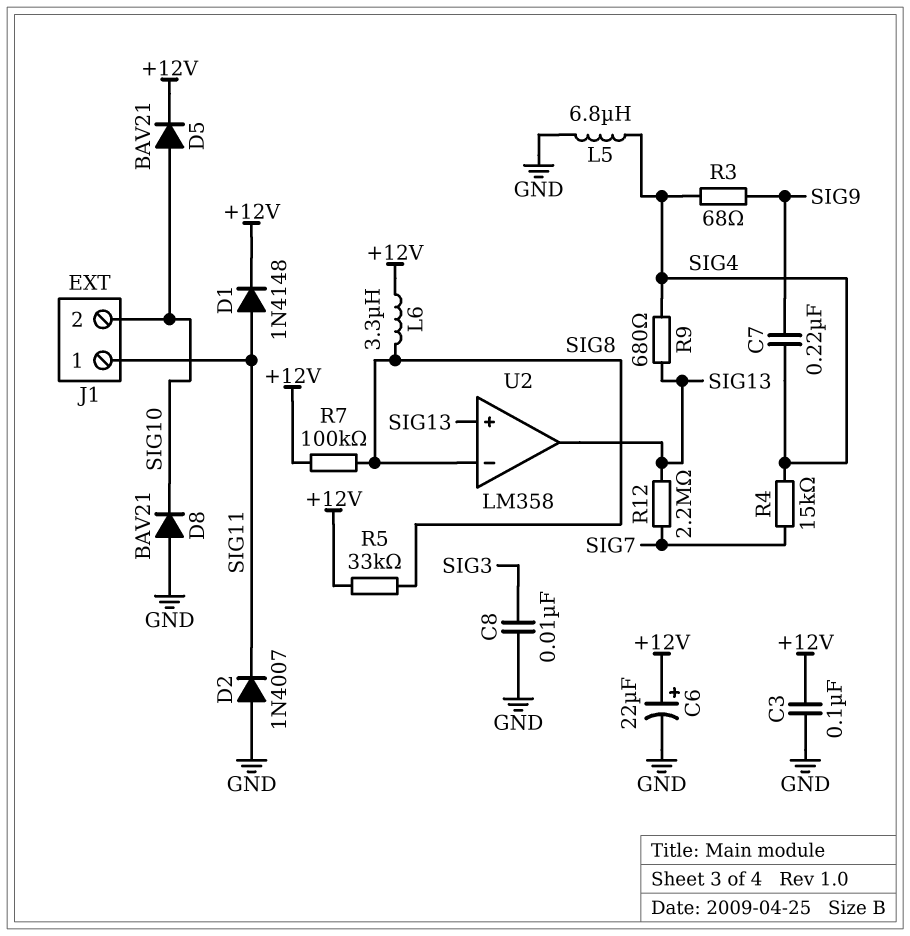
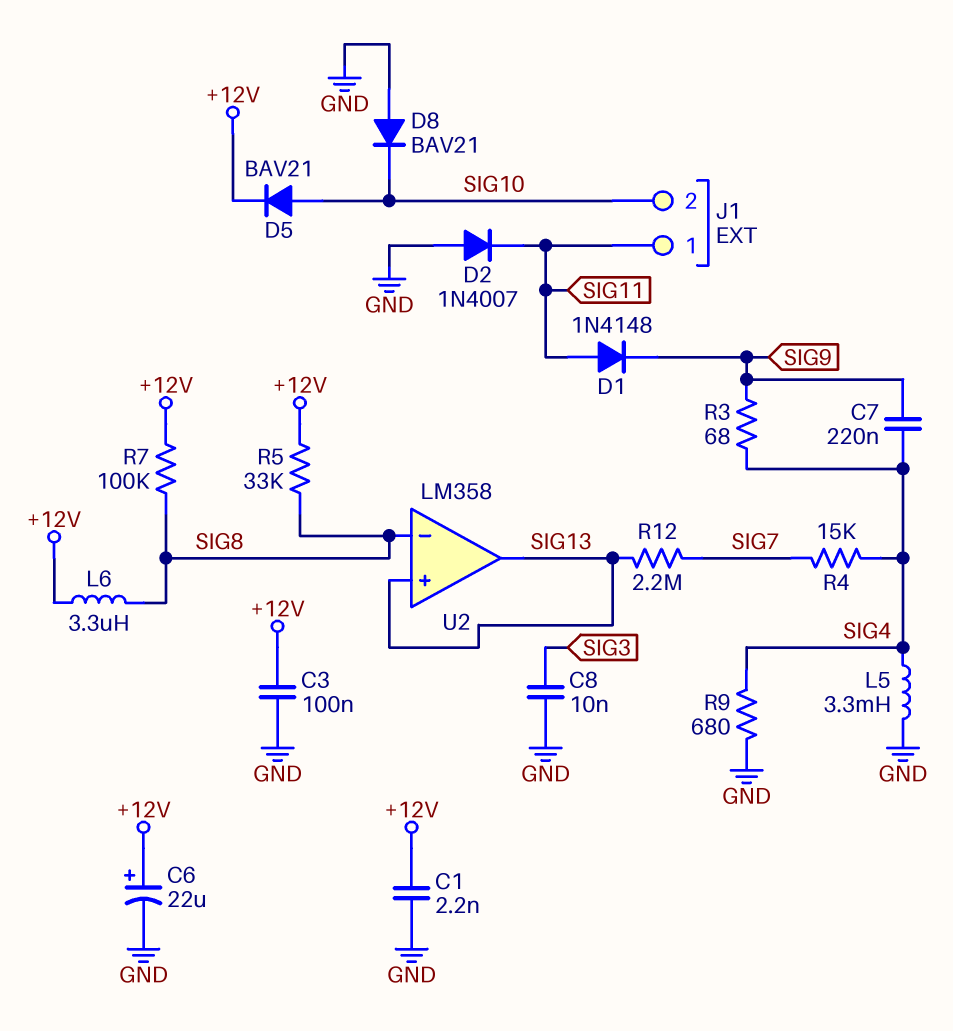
C1: none -> 2.2nF (+12V, GND)
D1: diode 1N4148 (A SIG11, K +12V) -> diode 1N4148 (A SIG11, K SIG9)
L5: 6.8uH (GND, SIG4) -> 3.3mH (GND, SIG4)
R9: 680 (SIG4, SIG13) -> 680 (GND, SIG4)

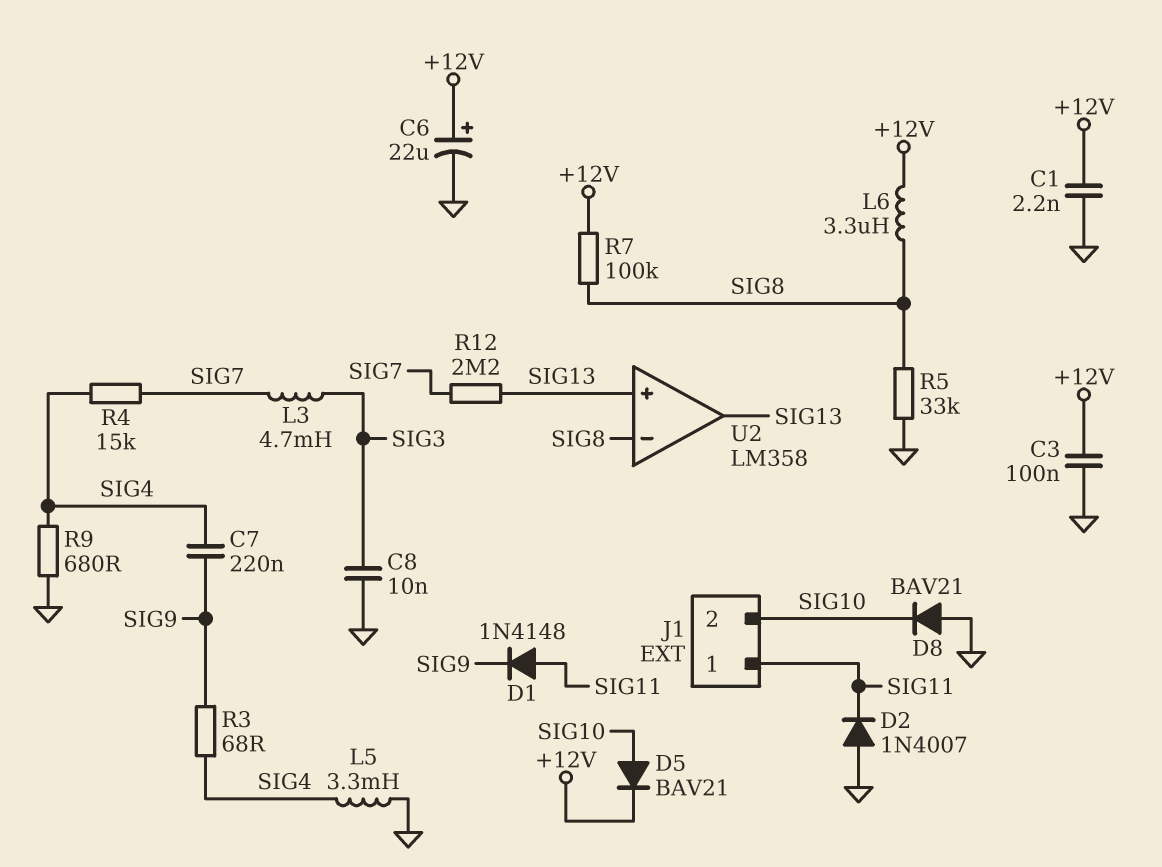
L3: none -> 4.7mH (SIG3, SIG7)
R5: 33k (+12V, SIG8) -> 33k (GND, SIG8)

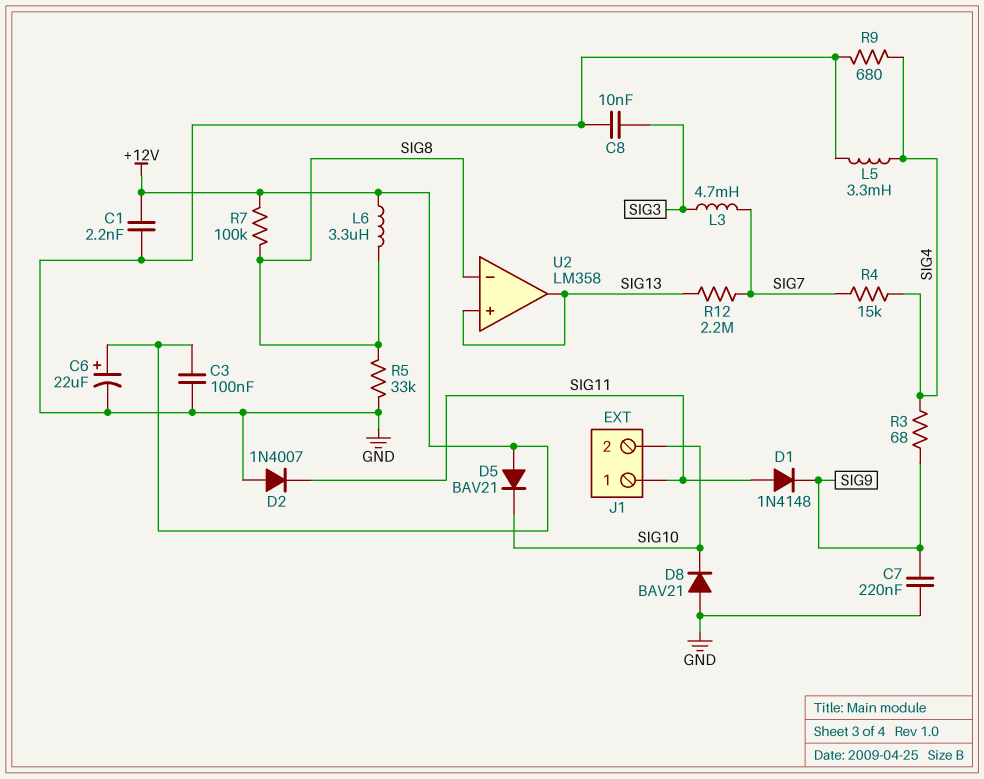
C7: 220nF (SIG4, SIG9) -> 220nF (GND, SIG9)
D5: diode BAV21 (A SIG10, K +12V) -> diode BAV21 (A +12V, K SIG10)

